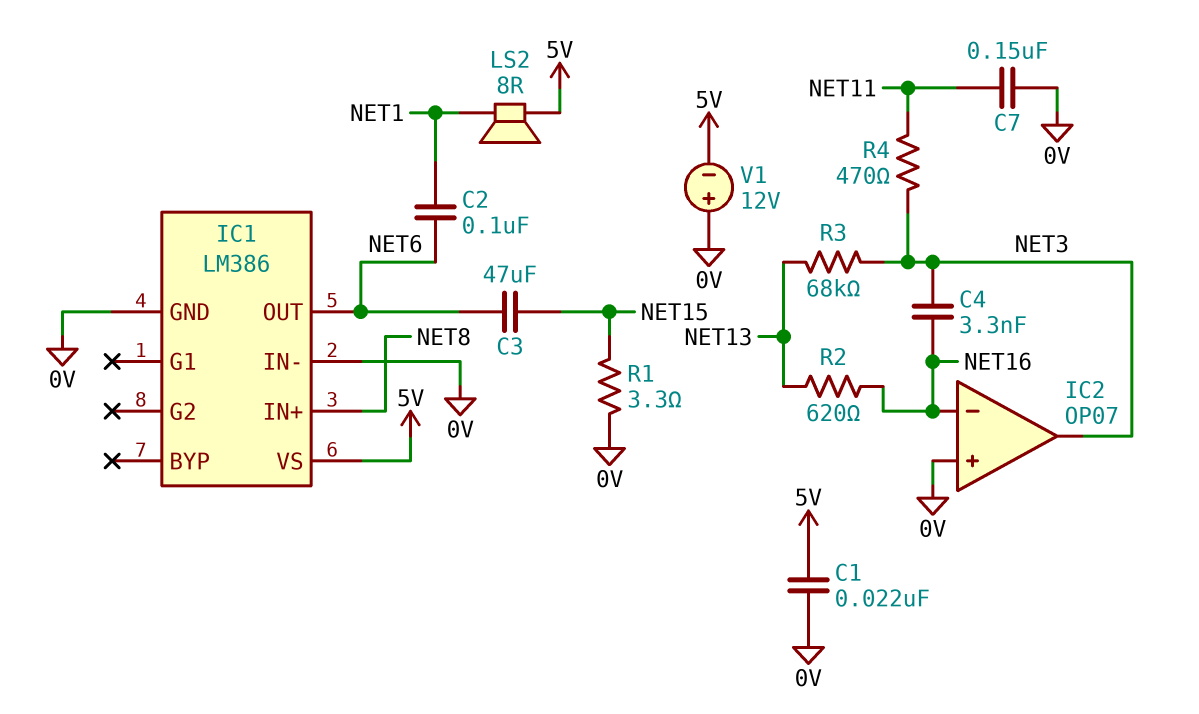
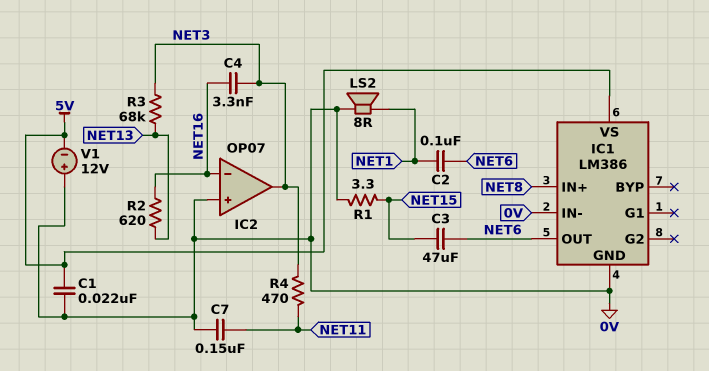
LS2: speaker 8R (5V, NET1) -> speaker 8R (0V, NET1)

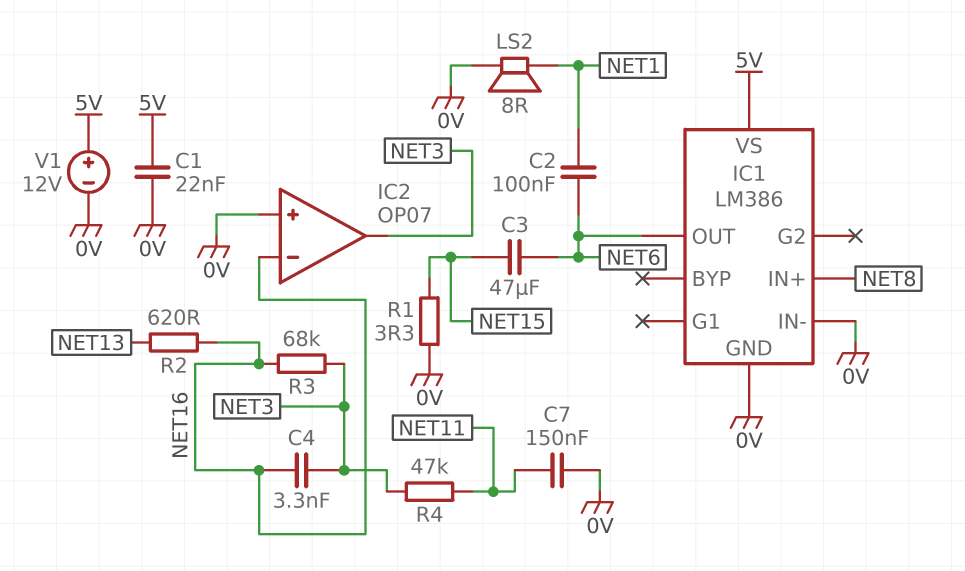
R3: 68k (NET3, NET13) -> 68k (NET3, NET16)
R4: 470 (NET3, NET11) -> 47k (NET3, NET11)
V1: 12V (plus 0V, minus 5V) -> 12V (plus 5V, minus 0V)

